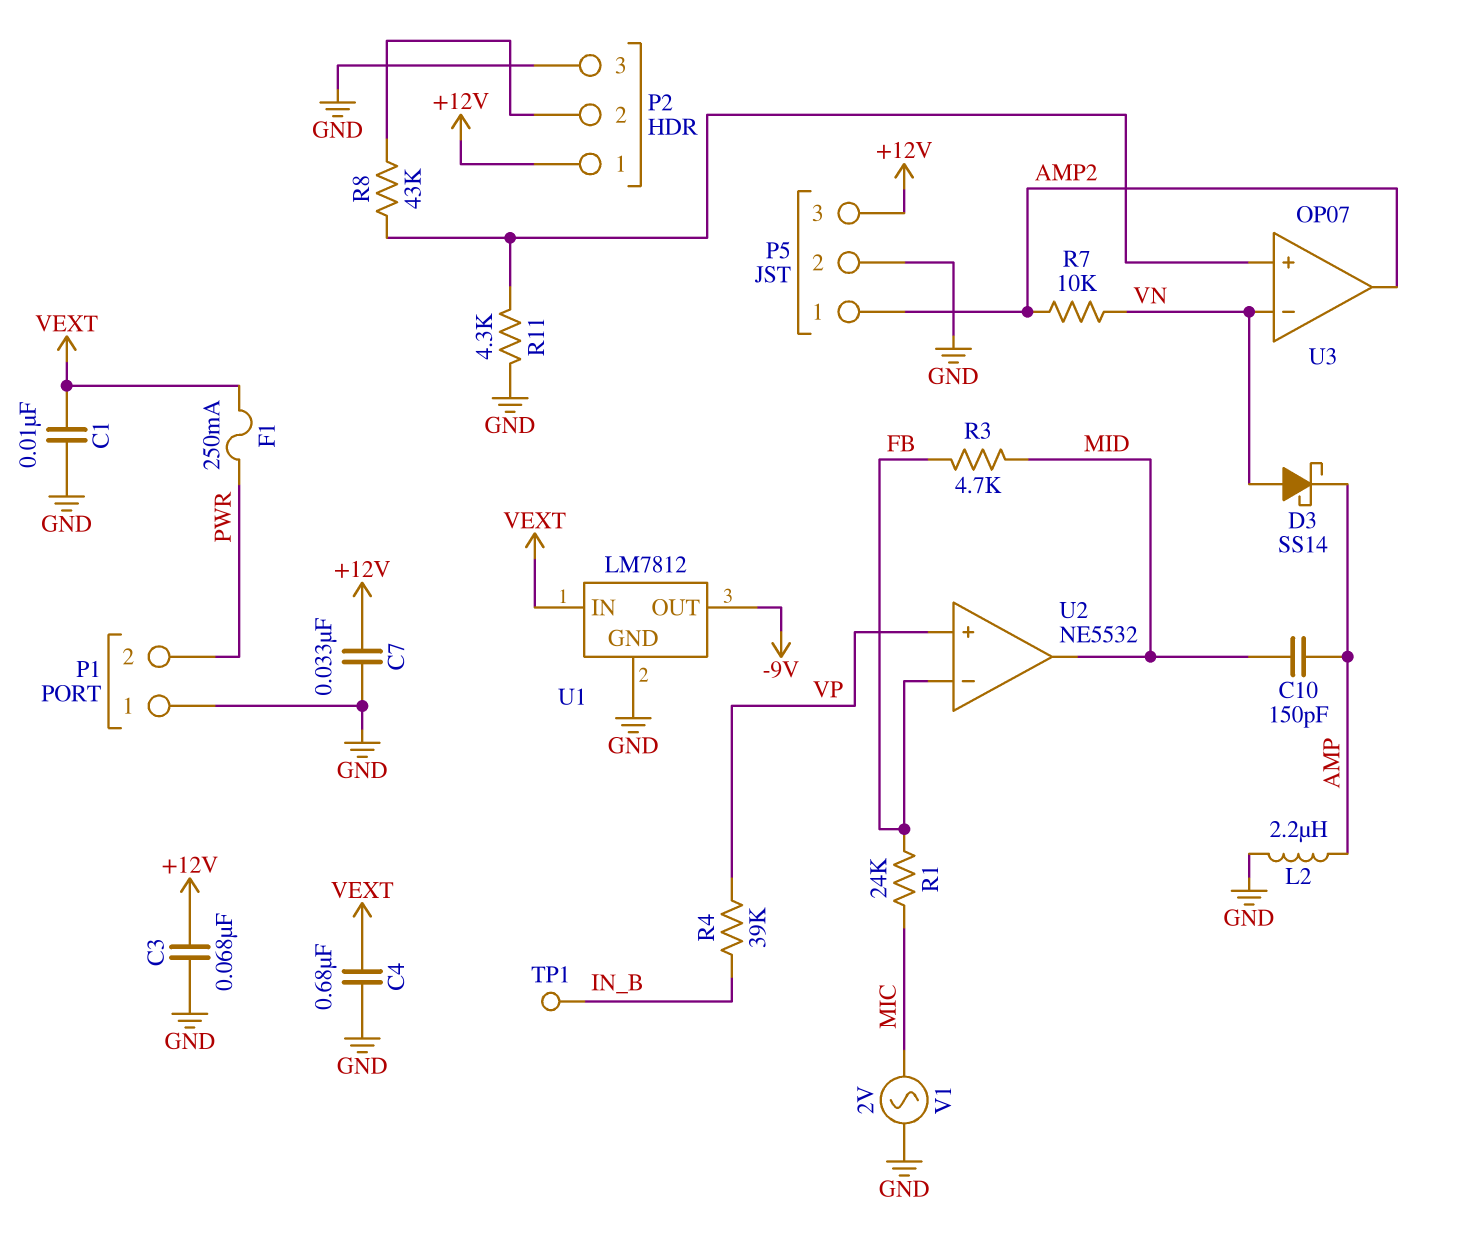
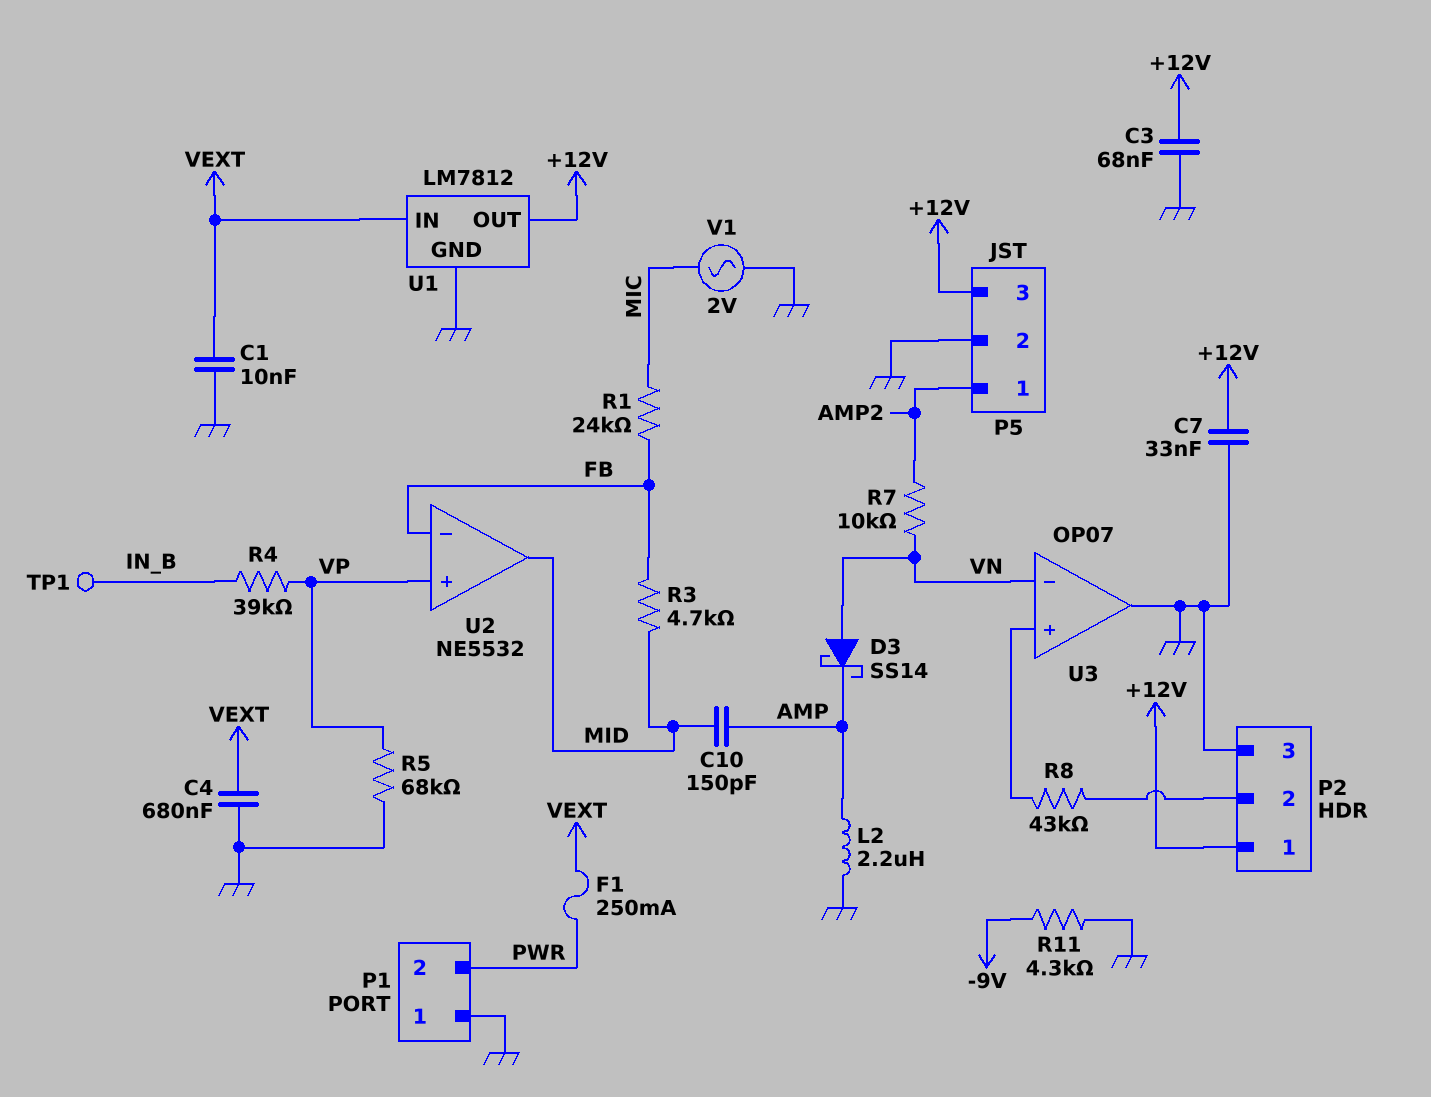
R5: none -> 68k (GND, VP)
R11: 4.3k (GND, U3/in+) -> 4.3k (-9V, GND)
U1 pin OUT: -9V -> +12V
U3 pin out: AMP2 -> GND

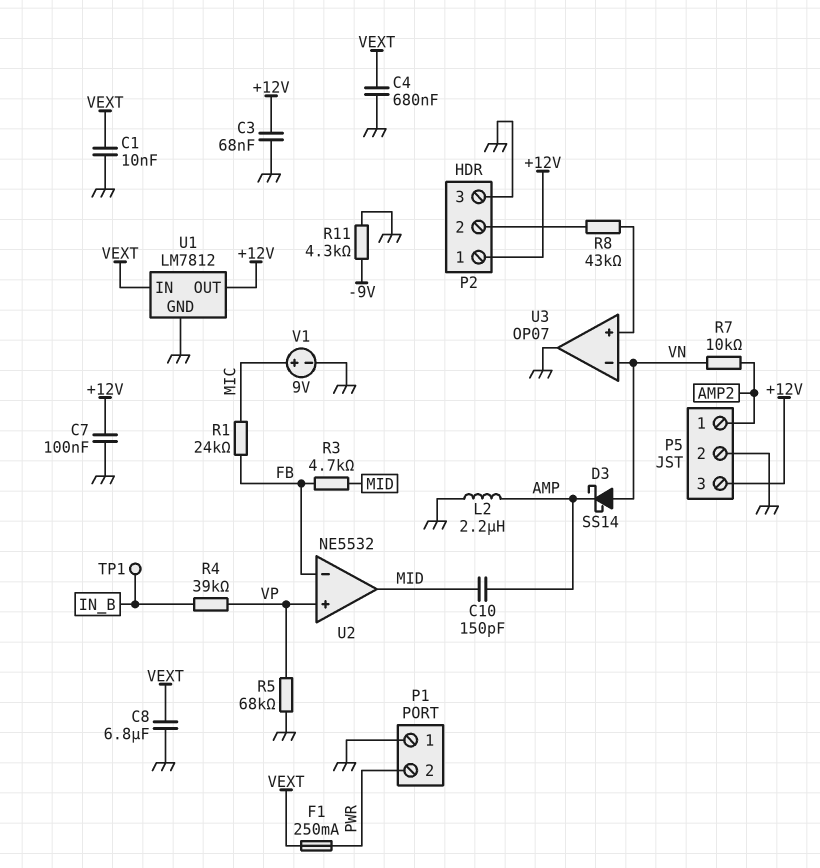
C7: 33nF (+12V, GND) -> 100nF (+12V, GND)
C8: none -> 6.8uF (GND, VEXT)
V1: AC 2V (GND, MIC) -> 9V (plus MIC, minus GND)

